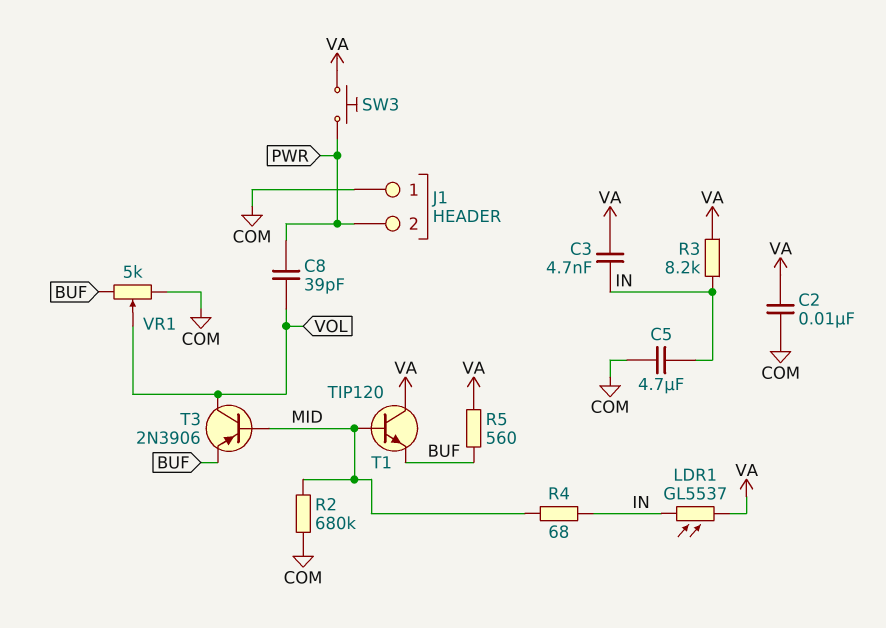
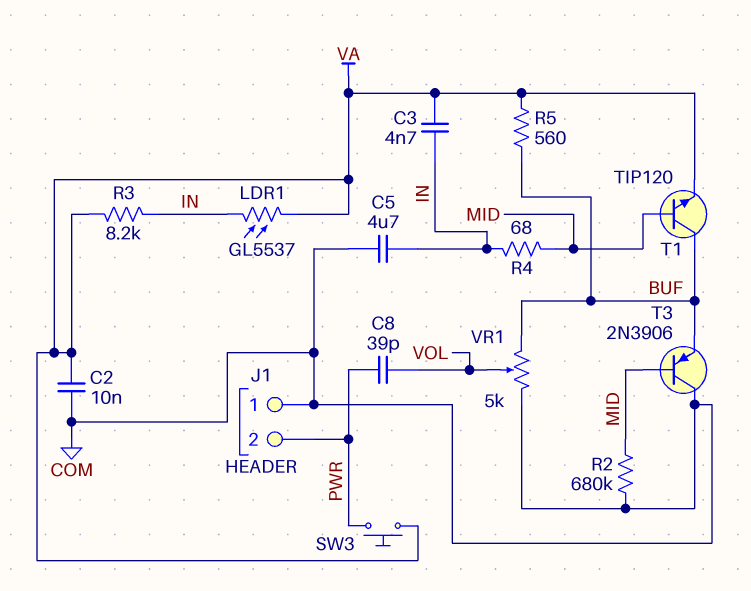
T1: NPN TIP120 (B MID, C VA, E BUF) -> NPN TIP120 (B MID, C BUF, E VA)
T3: PNP 2N3906 (B MID, C VOL, E BUF) -> PNP 2N3906 (B MID, C COM, E BUF)

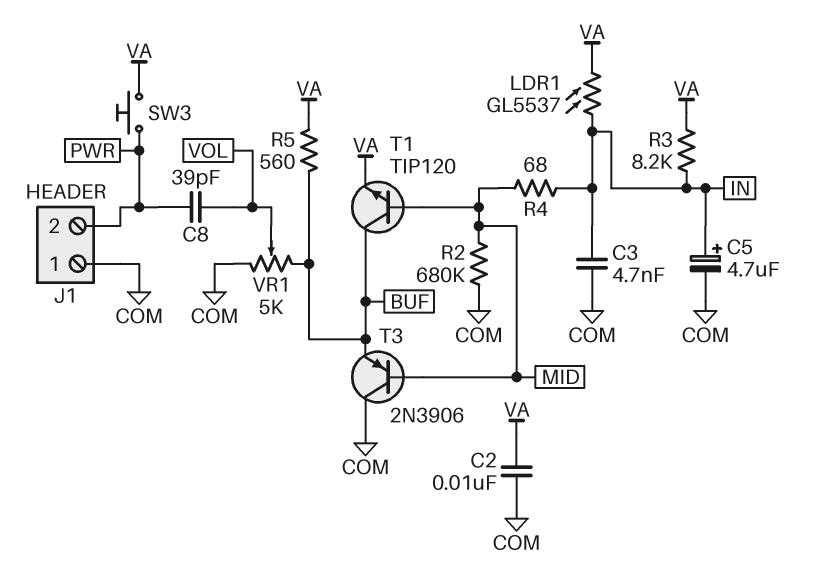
C3: 4.7nF (IN, VA) -> 4.7nF (COM, IN)
C5: 4.7uF (COM, IN) -> 4.7uF (plus IN, minus COM)

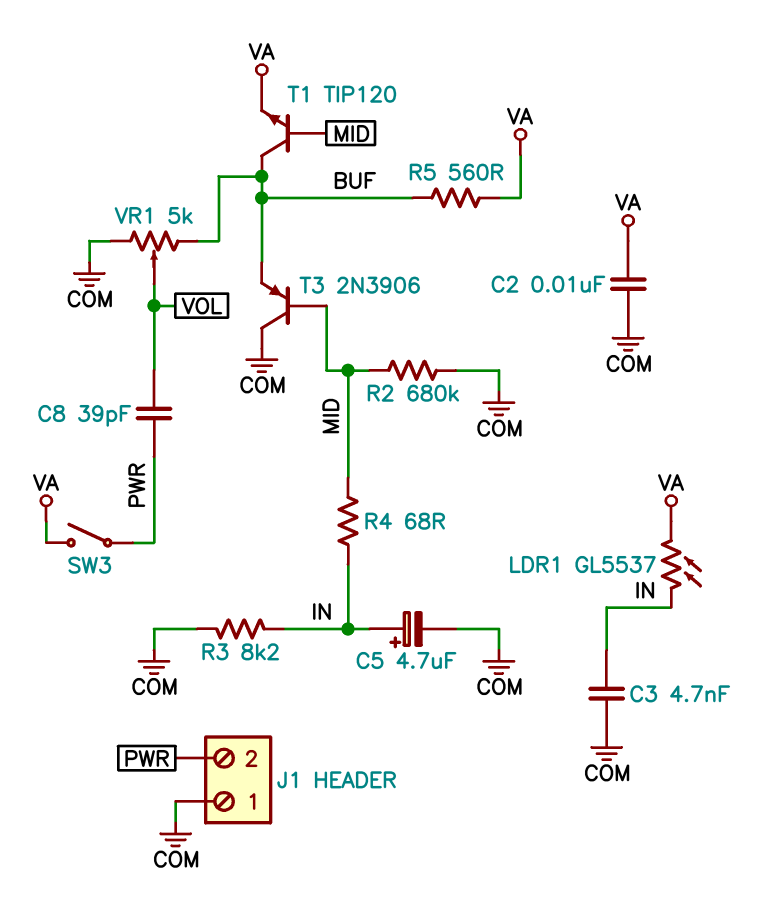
R3: 8.2k (IN, VA) -> 8.2k (COM, IN)
SW3: button (PWR, VA) -> switch (PWR, VA)

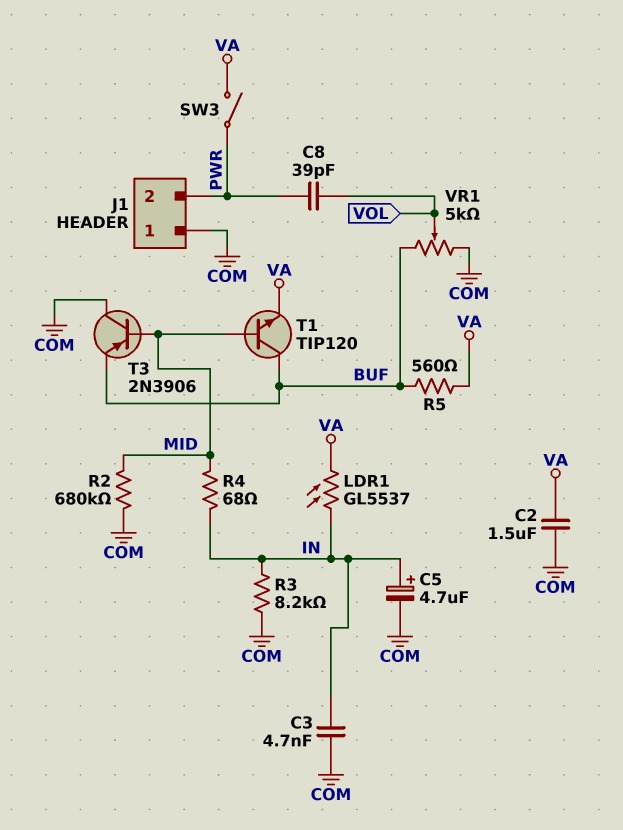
C2: 10nF (COM, VA) -> 1.5uF (COM, VA)

